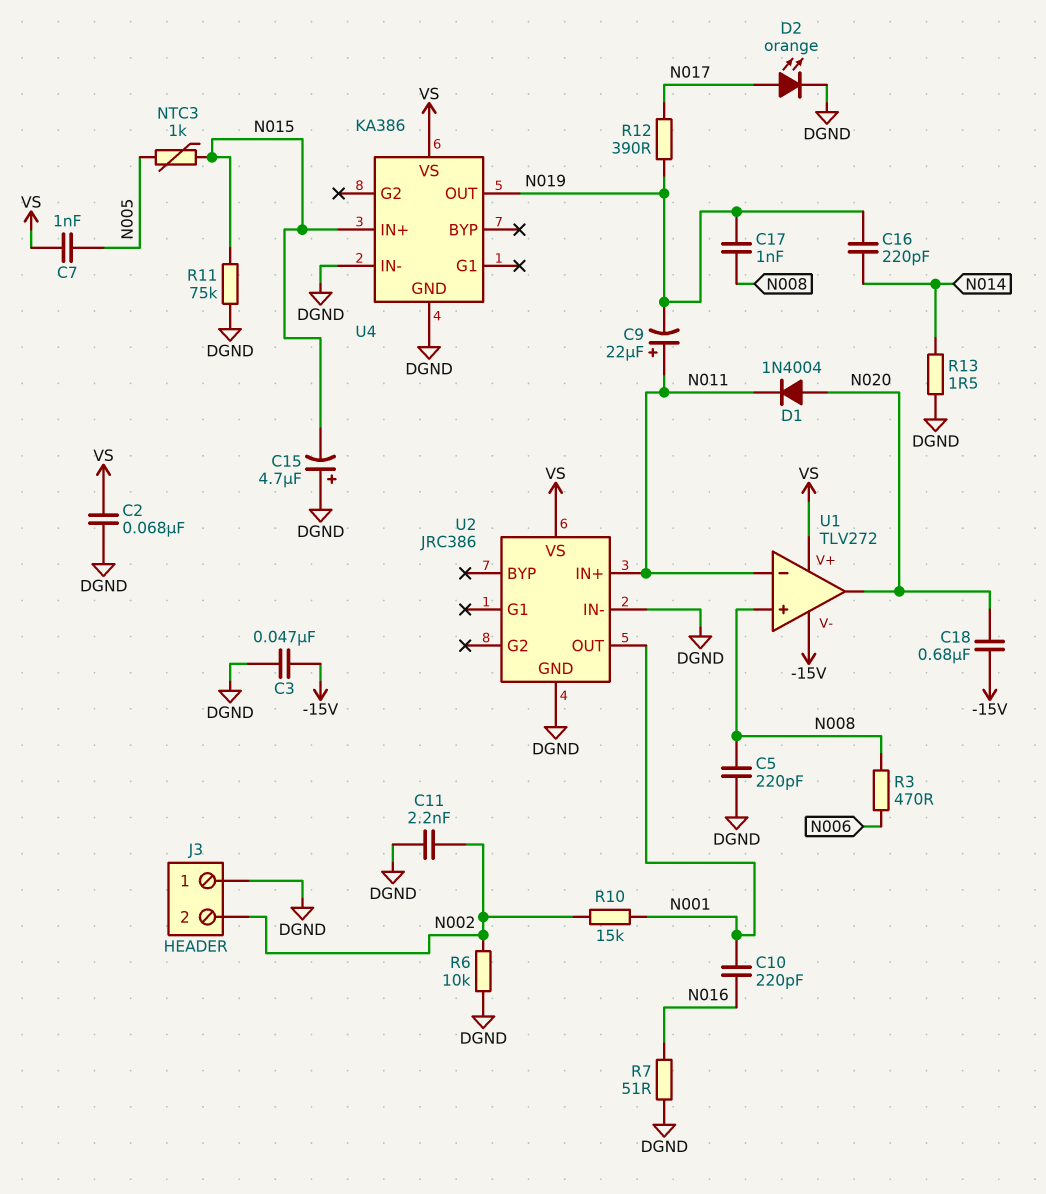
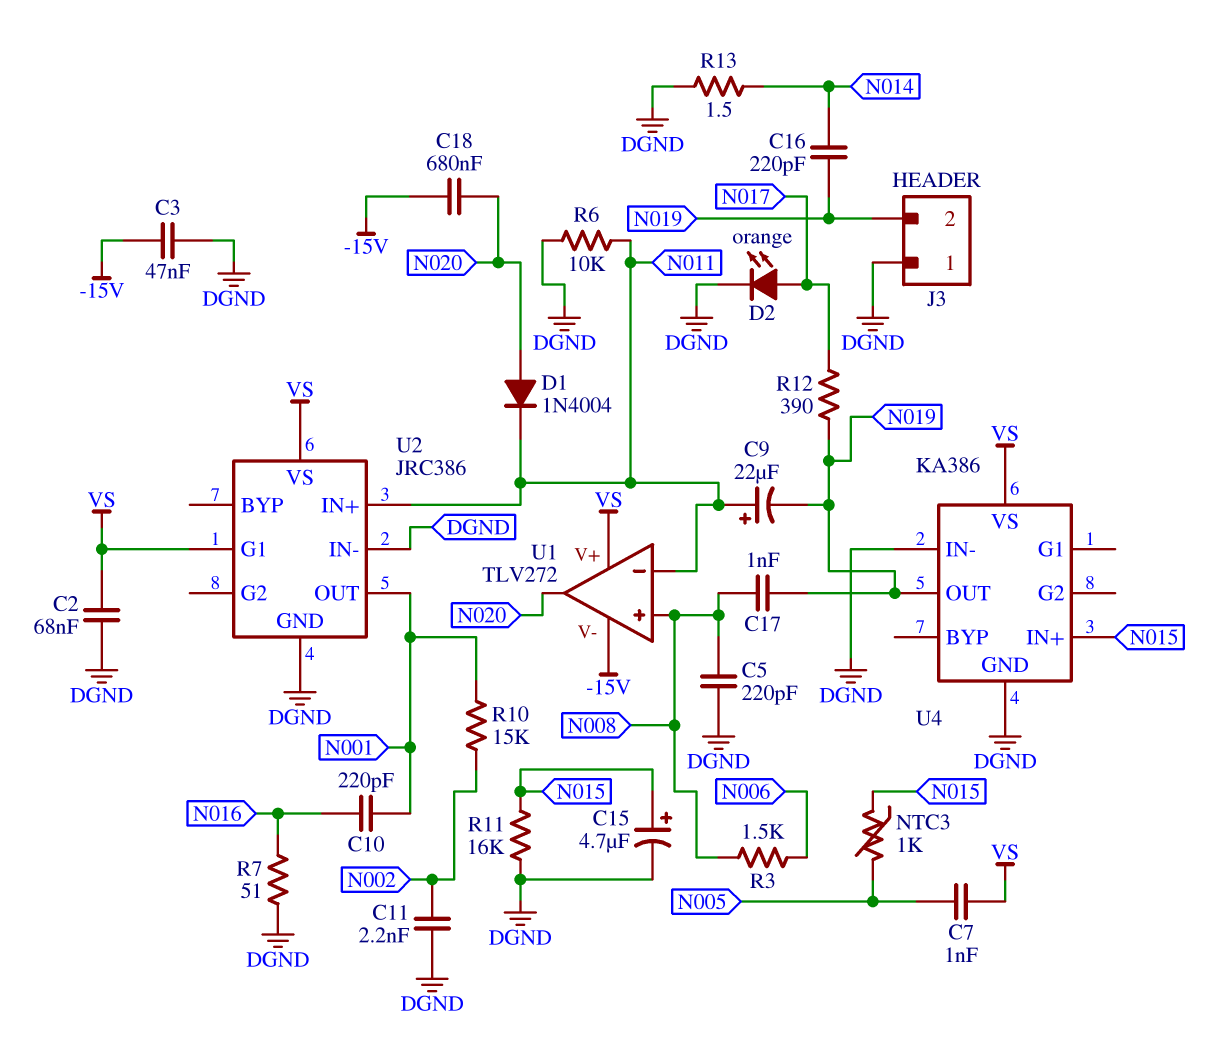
C15: 4.7uF (plus DGND, minus N015) -> 4.7uF (plus N015, minus DGND)
J3 pin 2: N002 -> N019
R3: 470 (N006, N008) -> 1.5k (N006, N008)
R6: 10k (DGND, N002) -> 10k (DGND, N011)
R11: 75k (DGND, N015) -> 16k (DGND, N015)
U2 pin G1: none -> VS

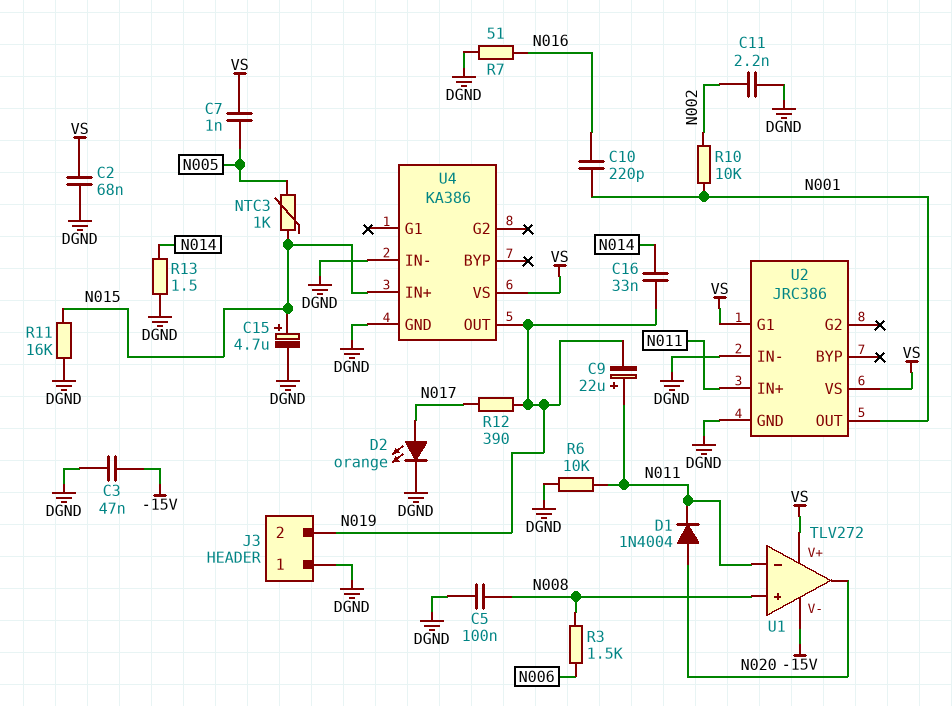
C5: 220pF (DGND, N008) -> 100nF (DGND, N008)
C16: 220pF (N014, N019) -> 33nF (N014, N019)
C17: 1nF (N008, N019) -> none
C18: 680nF (-15V, N020) -> none
R10: 15k (N001, N002) -> 10k (N001, N002)

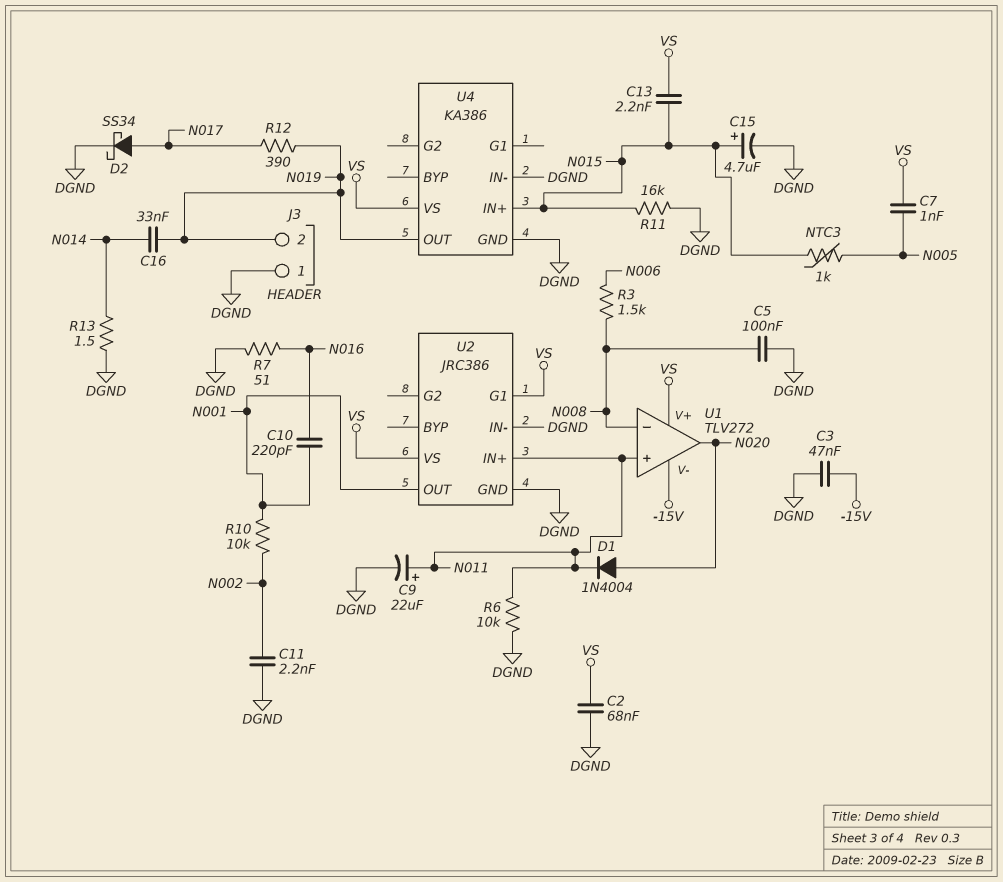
C9: 22uF (plus N011, minus N019) -> 22uF (plus N011, minus DGND)
C13: none -> 2.2nF (N015, VS)
D2: LED orange (A N017, K DGND) -> schottky SS34 (A N017, K DGND)
U1 pin in+: N008 -> N011
U1 pin in-: N011 -> N008

